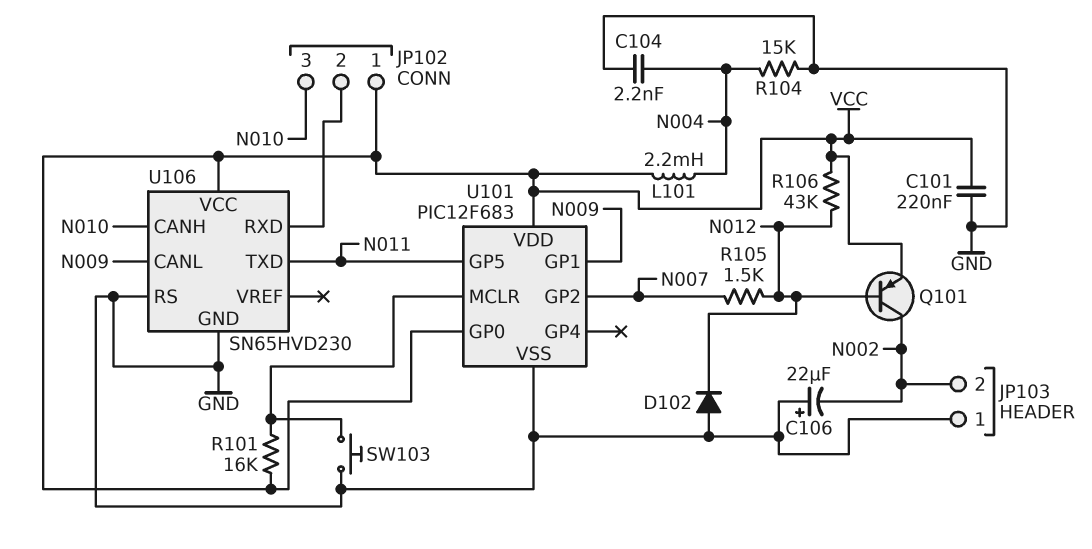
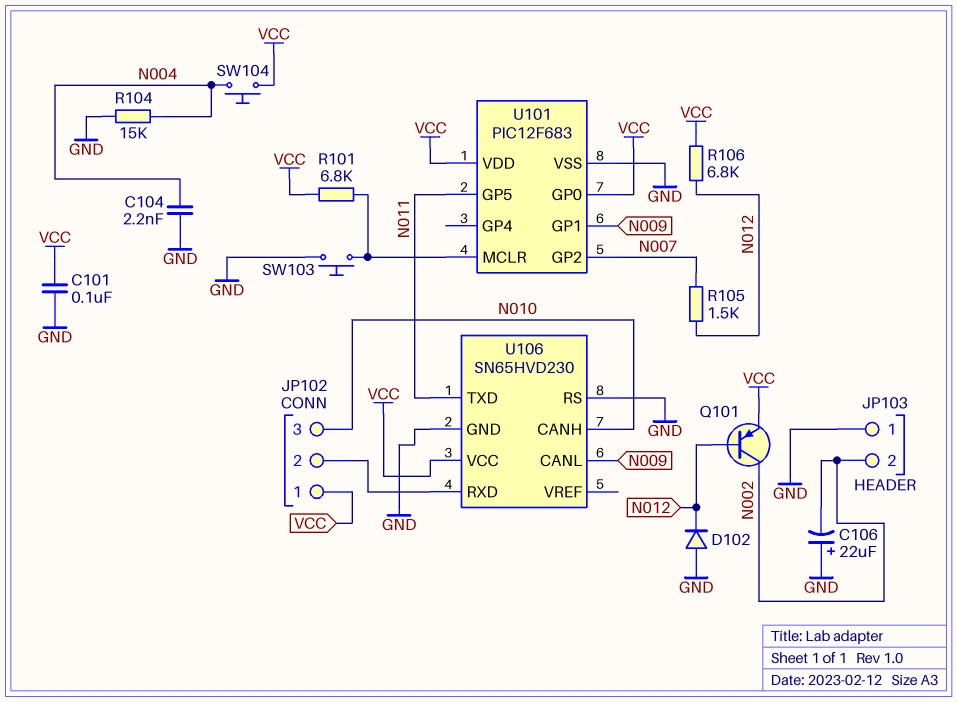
C101: 220nF (GND, VCC) -> 100nF (GND, VCC)
L101: 2.2mH (N004, VCC) -> none
R101: 16k (U101/MCLR, VCC) -> 6.8k (U101/MCLR, VCC)
R106: 43k (N012, VCC) -> 6.8k (N012, VCC)
SW104: none -> button (N004, VCC)

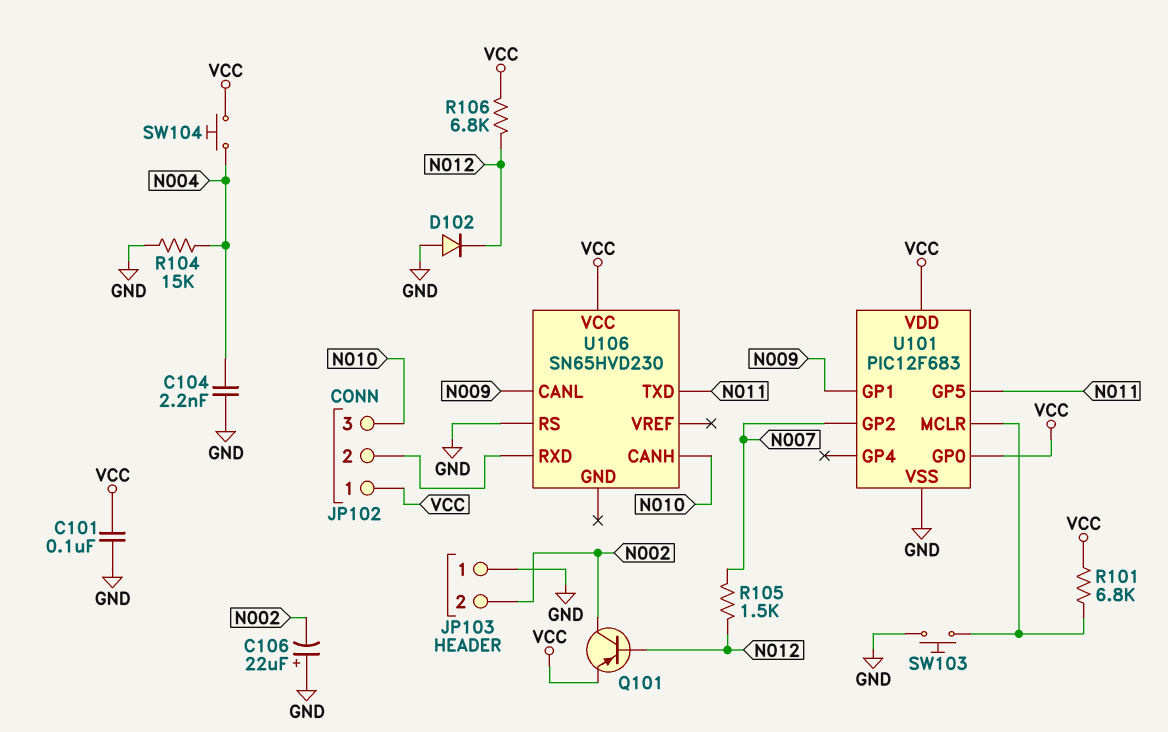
U106 pin GND: GND -> none

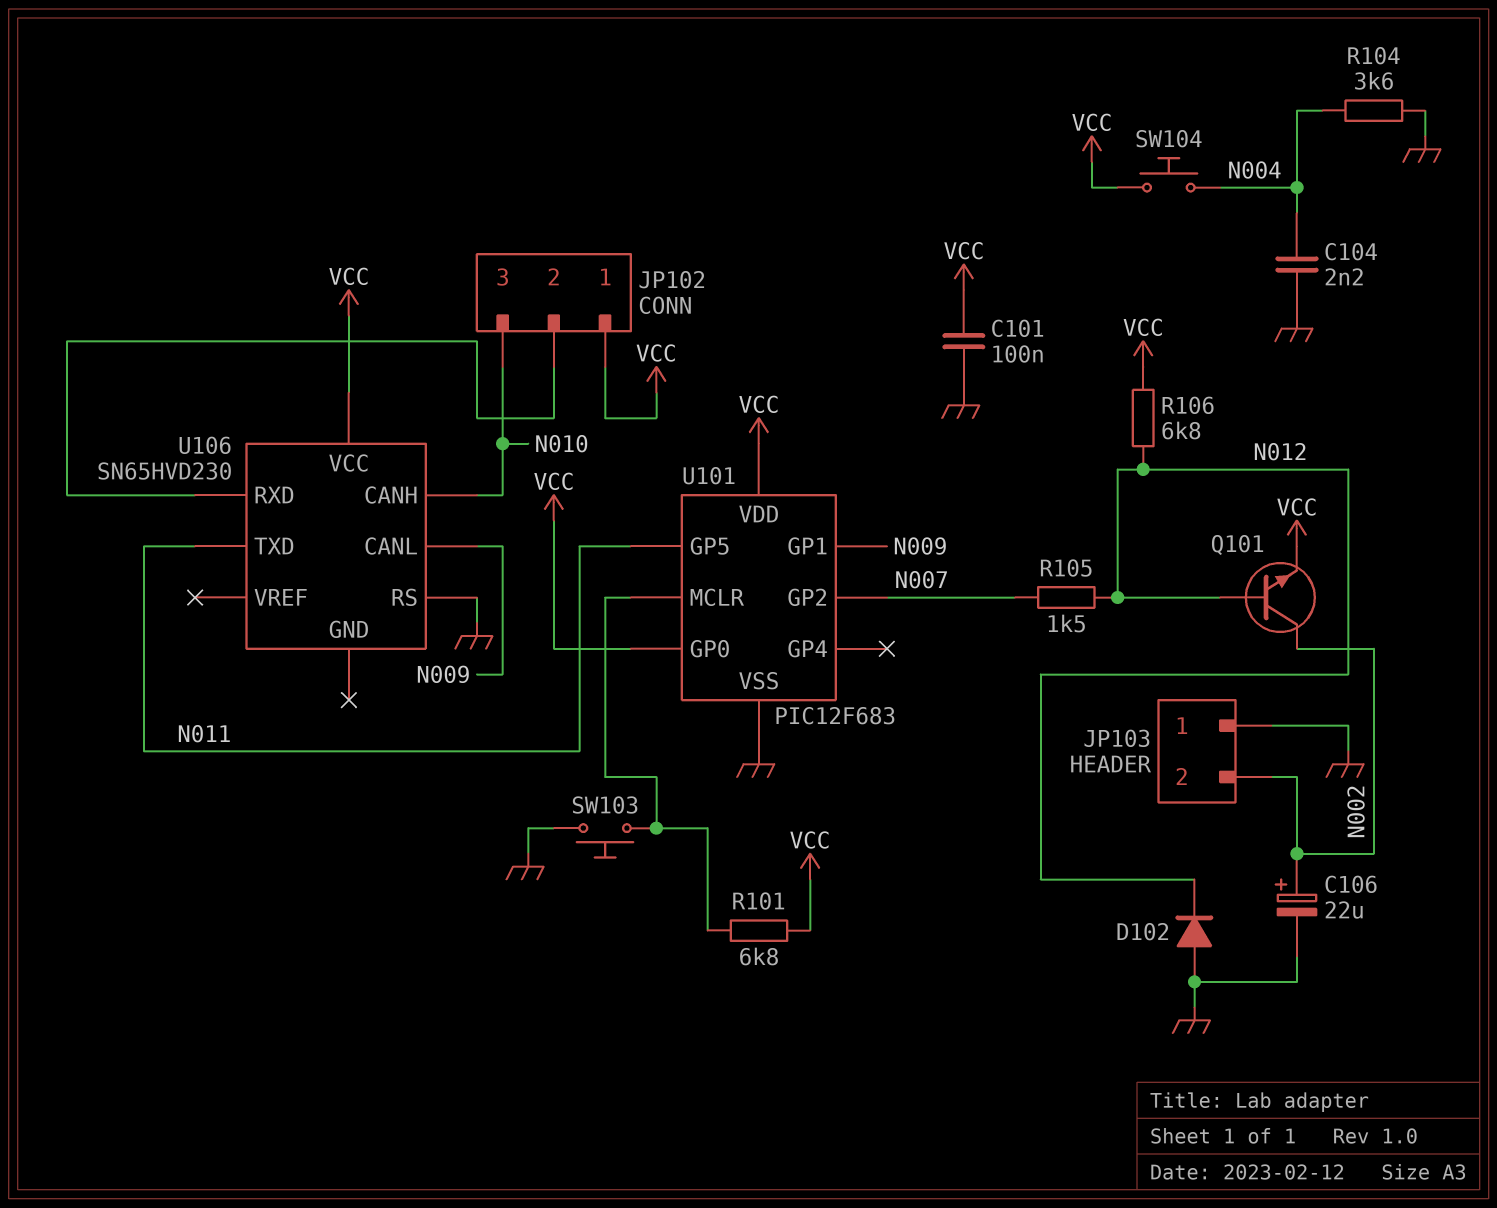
C106: 22uF (plus GND, minus N002) -> 22uF (plus N002, minus GND)
Q101: PNP (B N012, C N002, E VCC) -> NPN (B N012, C N002, E VCC)
R104: 15k (GND, N004) -> 3.6k (GND, N004)

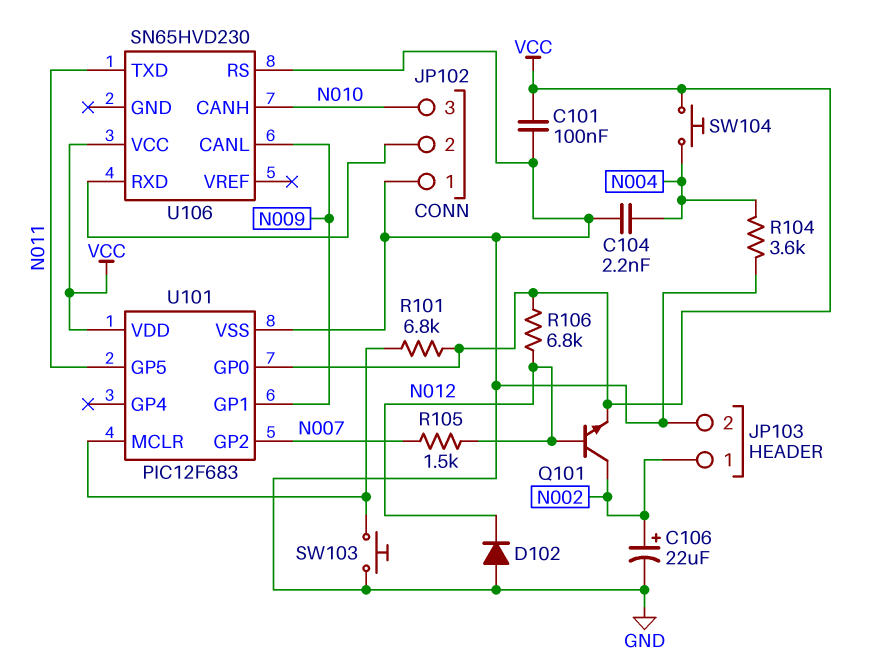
JP102 pin 1: VCC -> GND
JP103 pin 1: GND -> N002
JP103 pin 2: N002 -> GND

